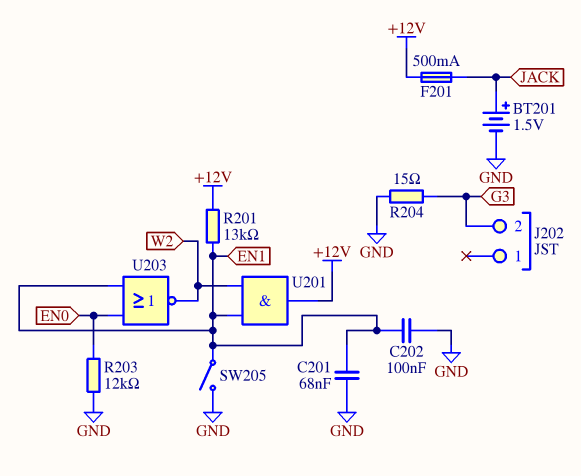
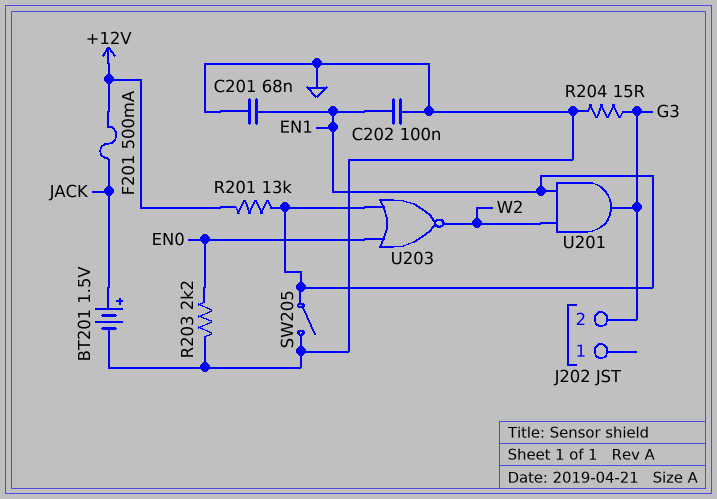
R203: 12k (EN0, GND) -> 2.2k (EN0, GND)
U201: AND (in EN1, in W2, out +12V) -> AND (in EN1, in W2, out G3)

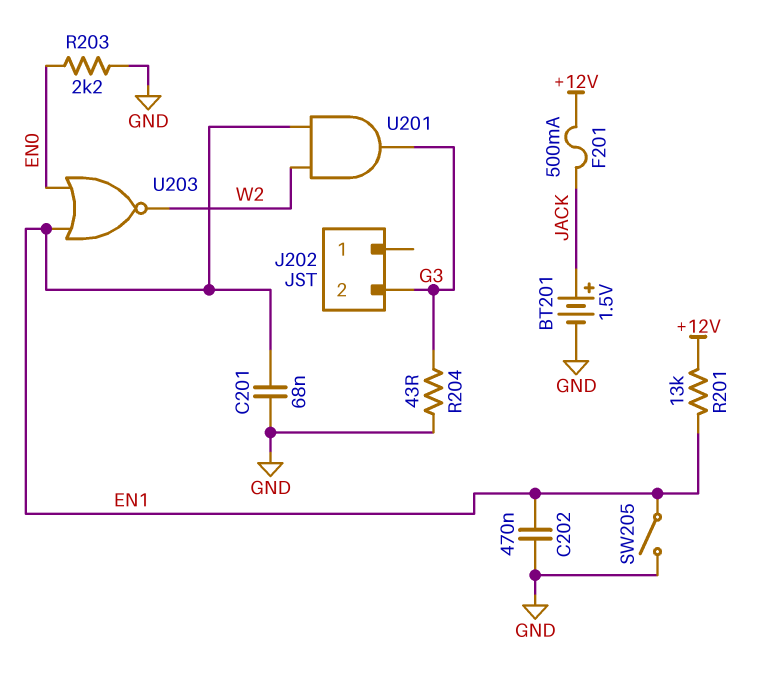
C202: 100nF (EN1, GND) -> 470nF (EN1, GND)
R204: 15 (G3, GND) -> 43 (G3, GND)

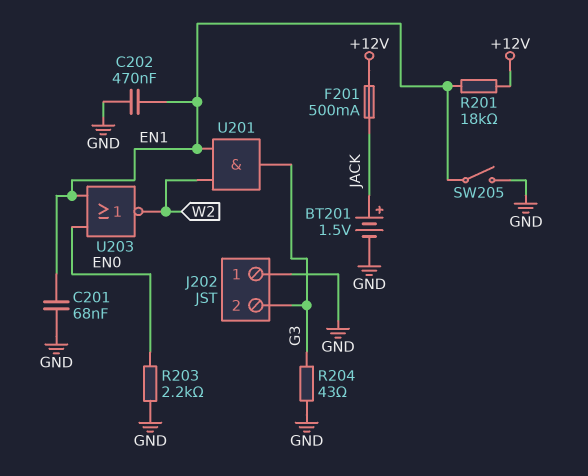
J202 pin 1: none -> GND
R201: 13k (+12V, EN1) -> 18k (+12V, EN1)

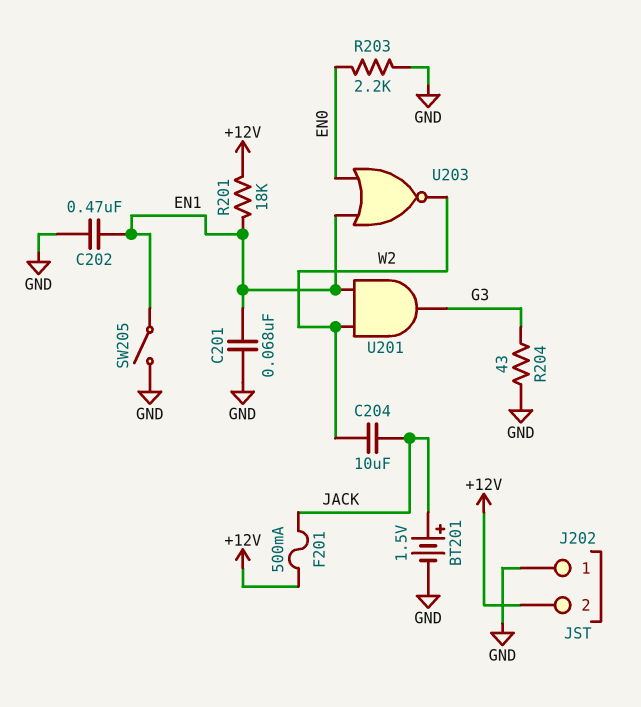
C204: none -> 10uF (JACK, W2)
J202 pin 2: G3 -> +12V

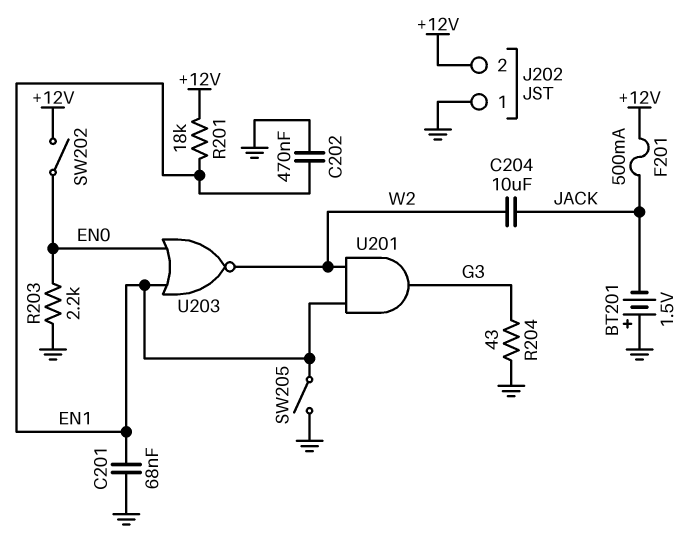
BT201: 1.5V (plus JACK, minus GND) -> 1.5V (plus GND, minus JACK)
SW202: none -> switch (+12V, EN0)

